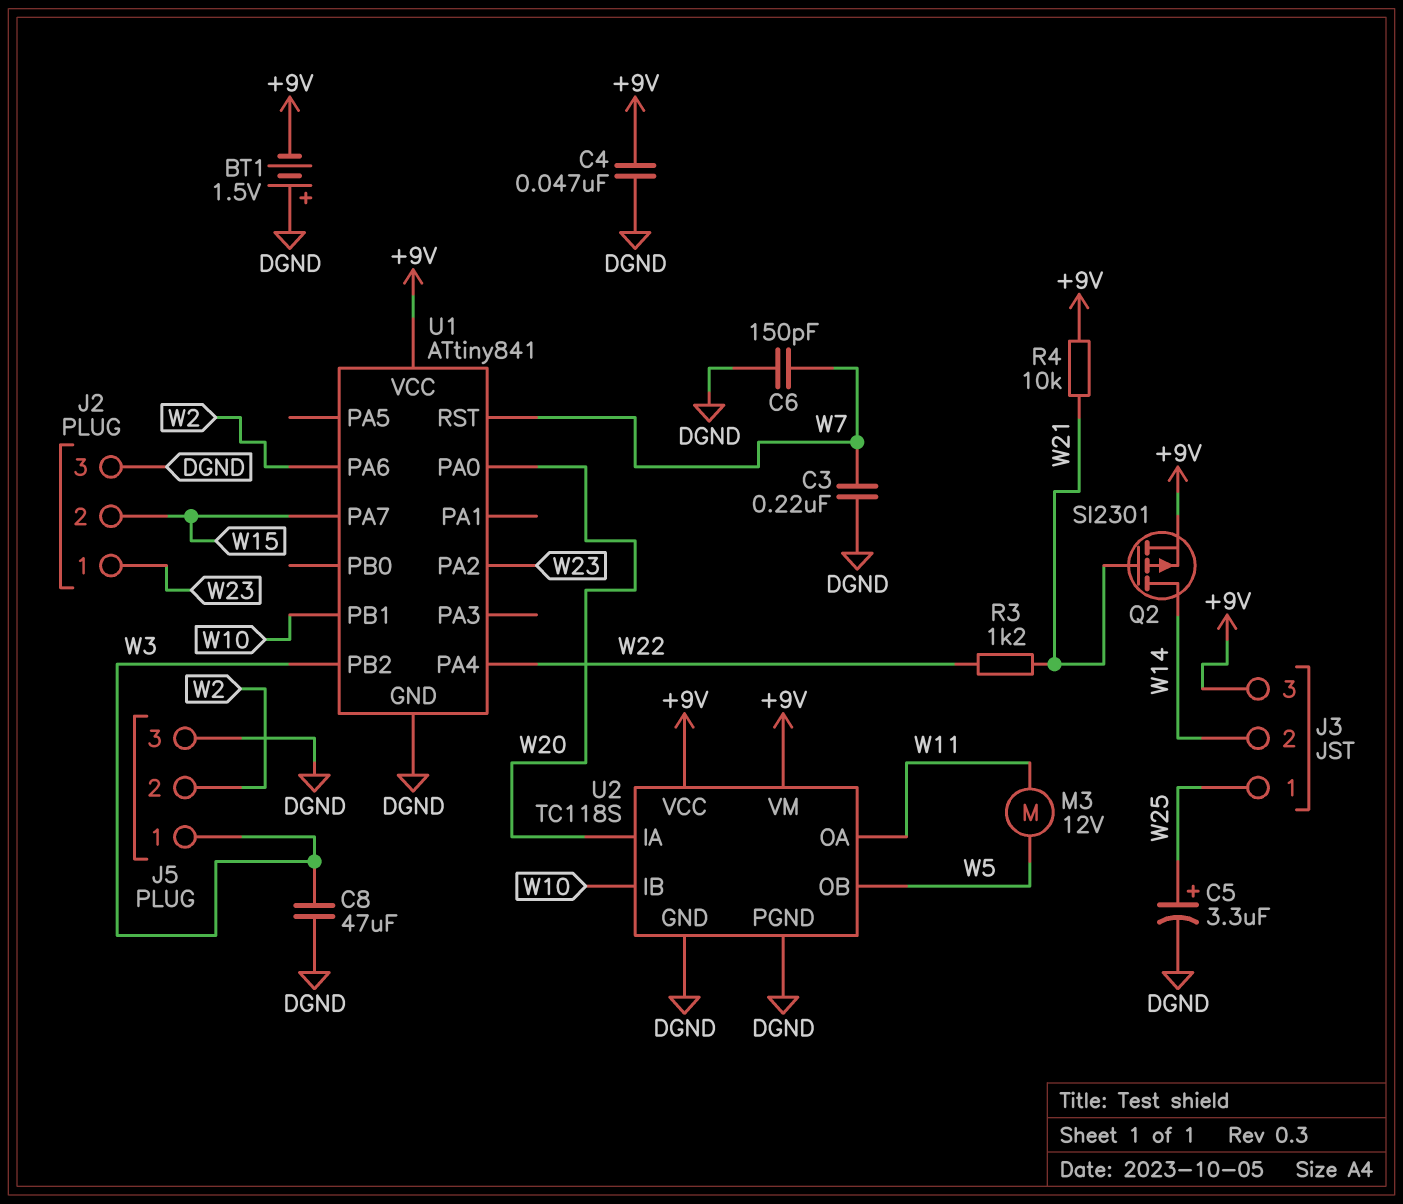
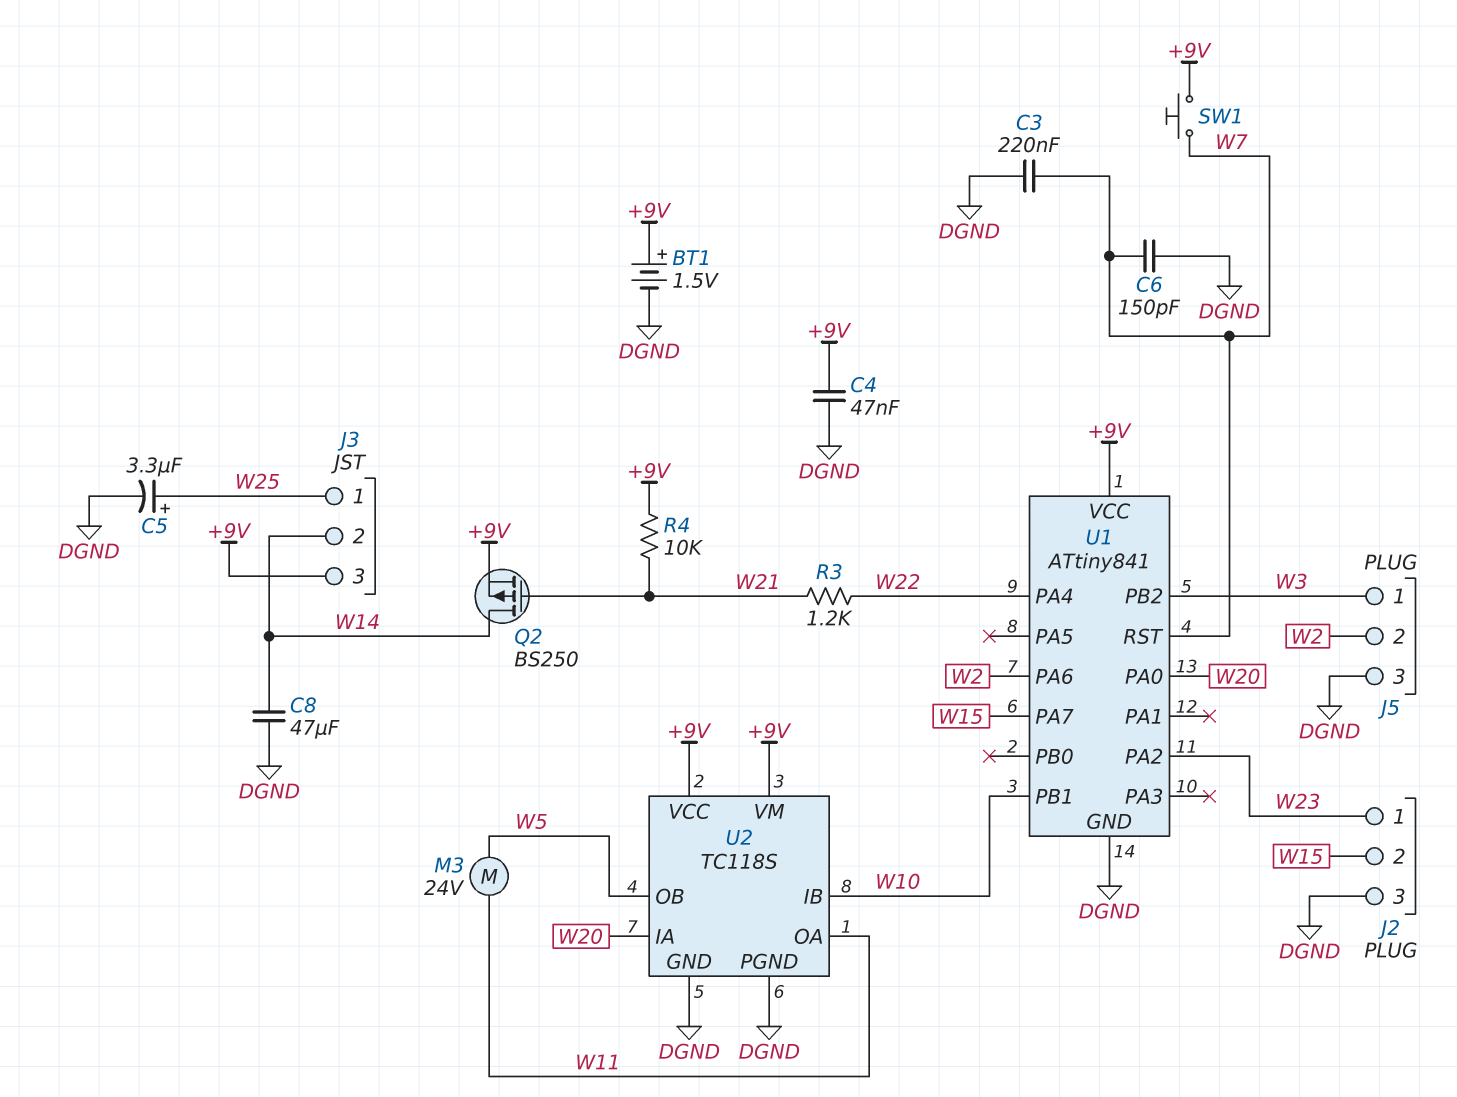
BT1: 1.5V (plus DGND, minus +9V) -> 1.5V (plus +9V, minus DGND)
C8: 47uF (DGND, W3) -> 47uF (DGND, W14)
M3: motor 12V (W5, W11) -> motor 24V (W5, W11)
Q2: PMOS SI2301 (G W21, D W14, S +9V) -> PMOS BS250 (G W21, D W14, S +9V)
SW1: none -> button (+9V, W7)

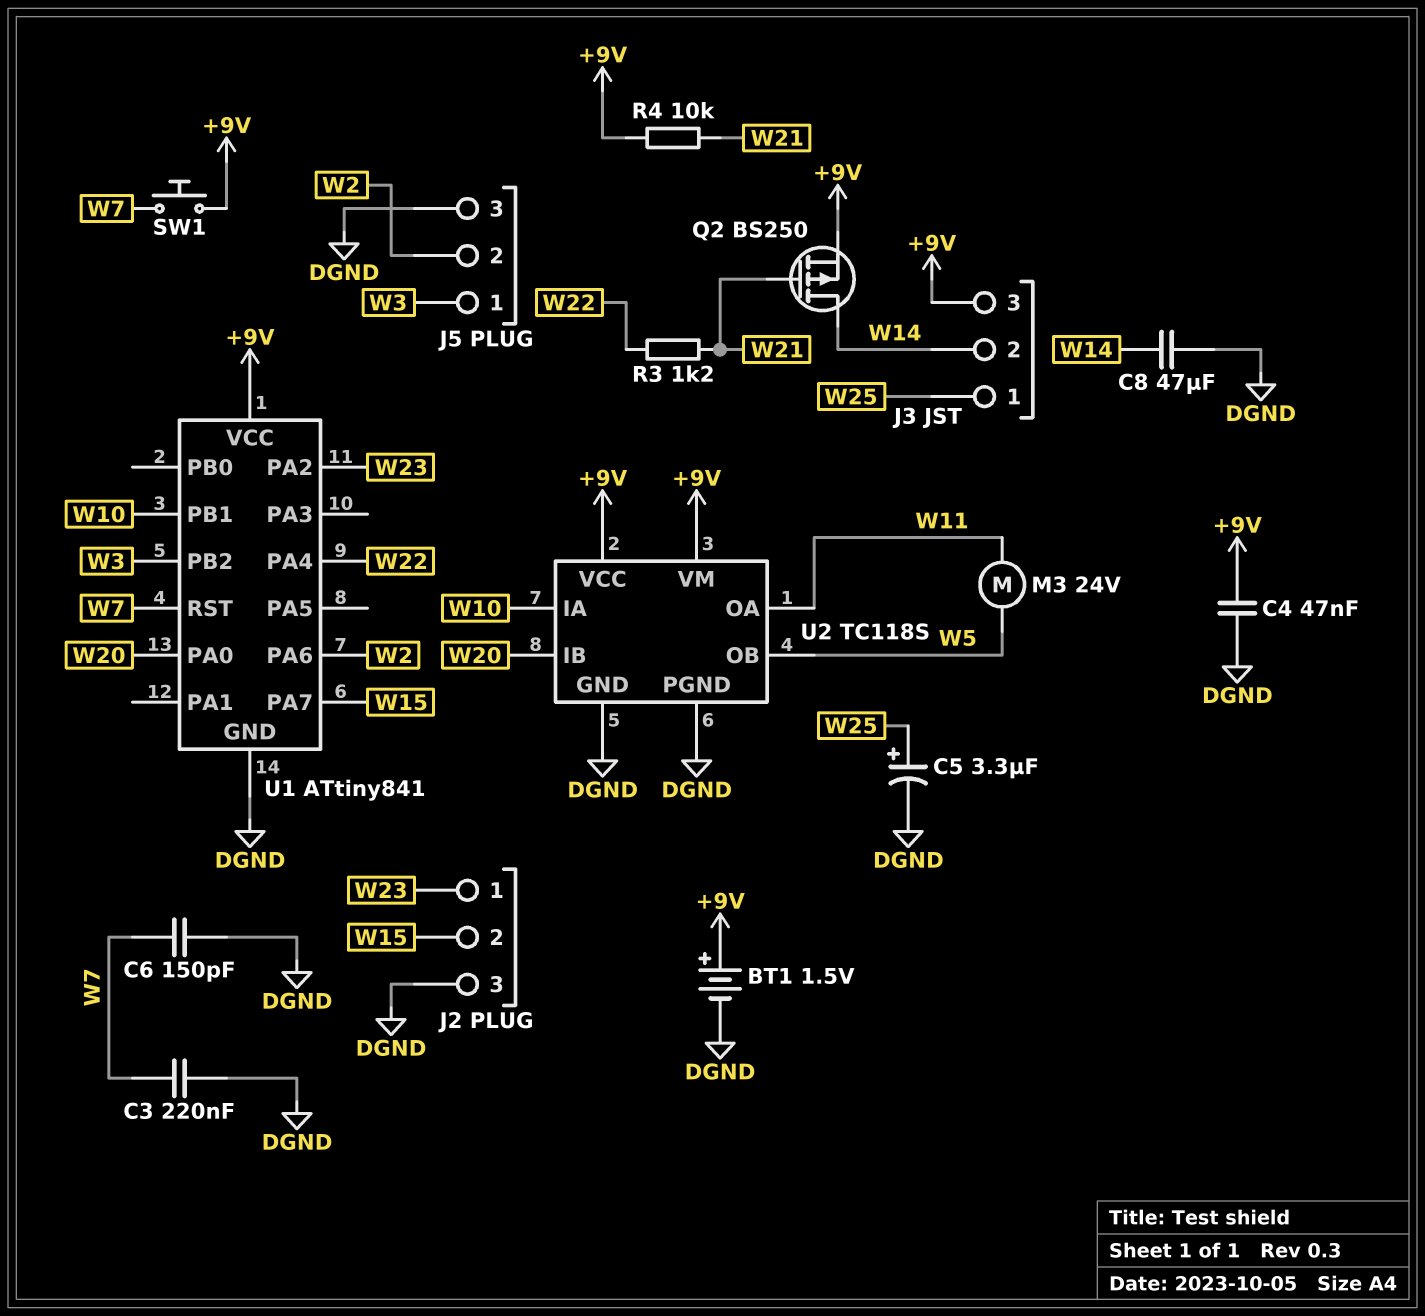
U2 pin IA: W20 -> W10
U2 pin IB: W10 -> W20

